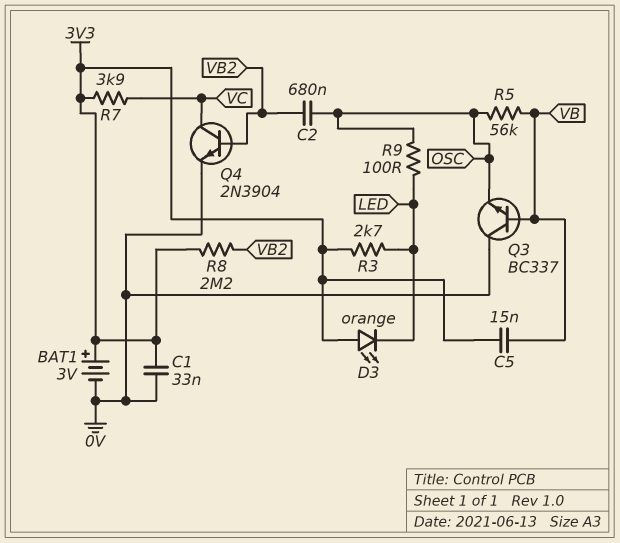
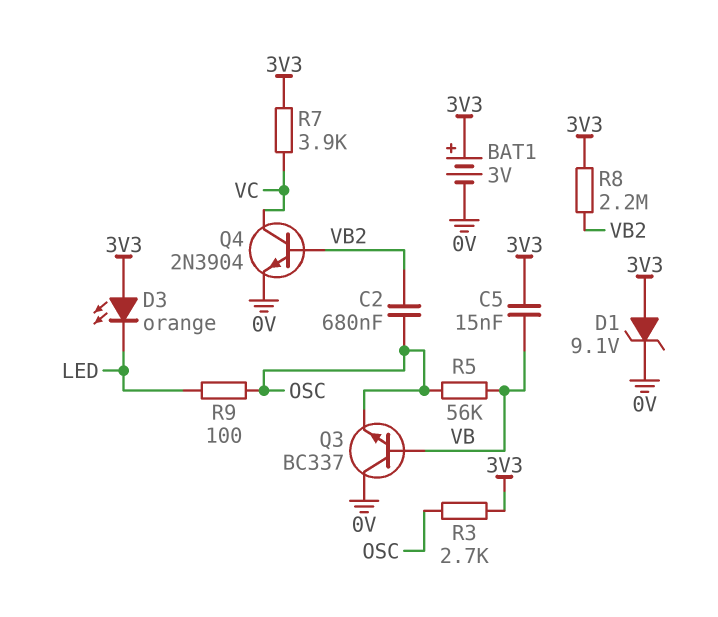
C1: 33nF (0V, 3V3) -> none
D1: none -> zener 9.1V (A 3V3, K 0V)
R3: 2.7k (3V3, LED) -> 2.7k (3V3, OSC)

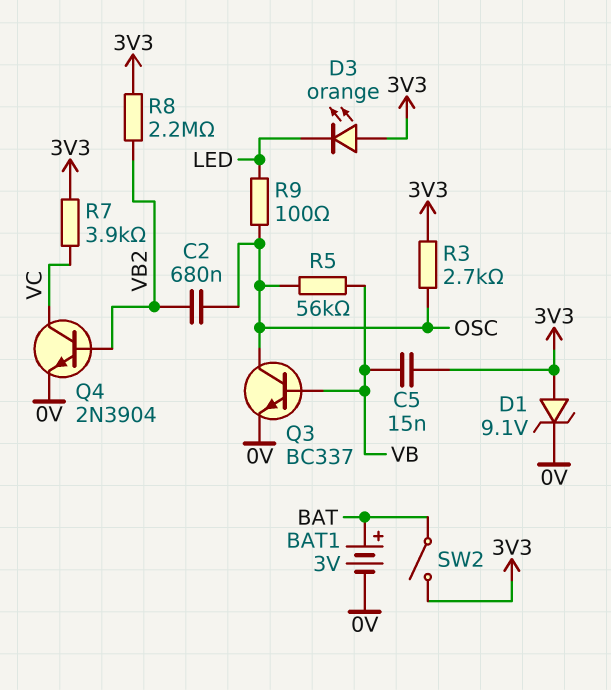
BAT1: 3V (plus 3V3, minus 0V) -> 3V (plus BAT, minus 0V)
Q3: NPN BC337 (B VB, C 0V, E OSC) -> NPN BC337 (B VB, C OSC, E 0V)
SW2: none -> switch (3V3, BAT)

